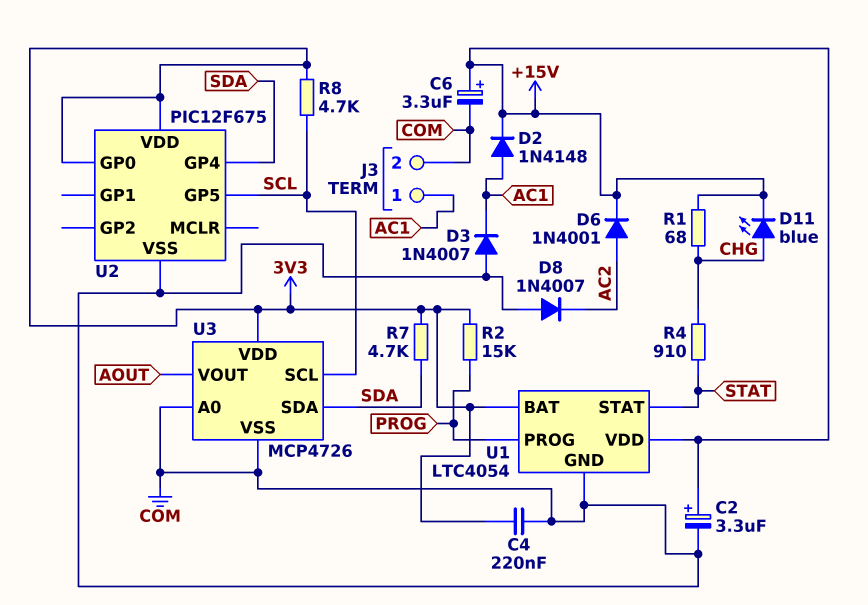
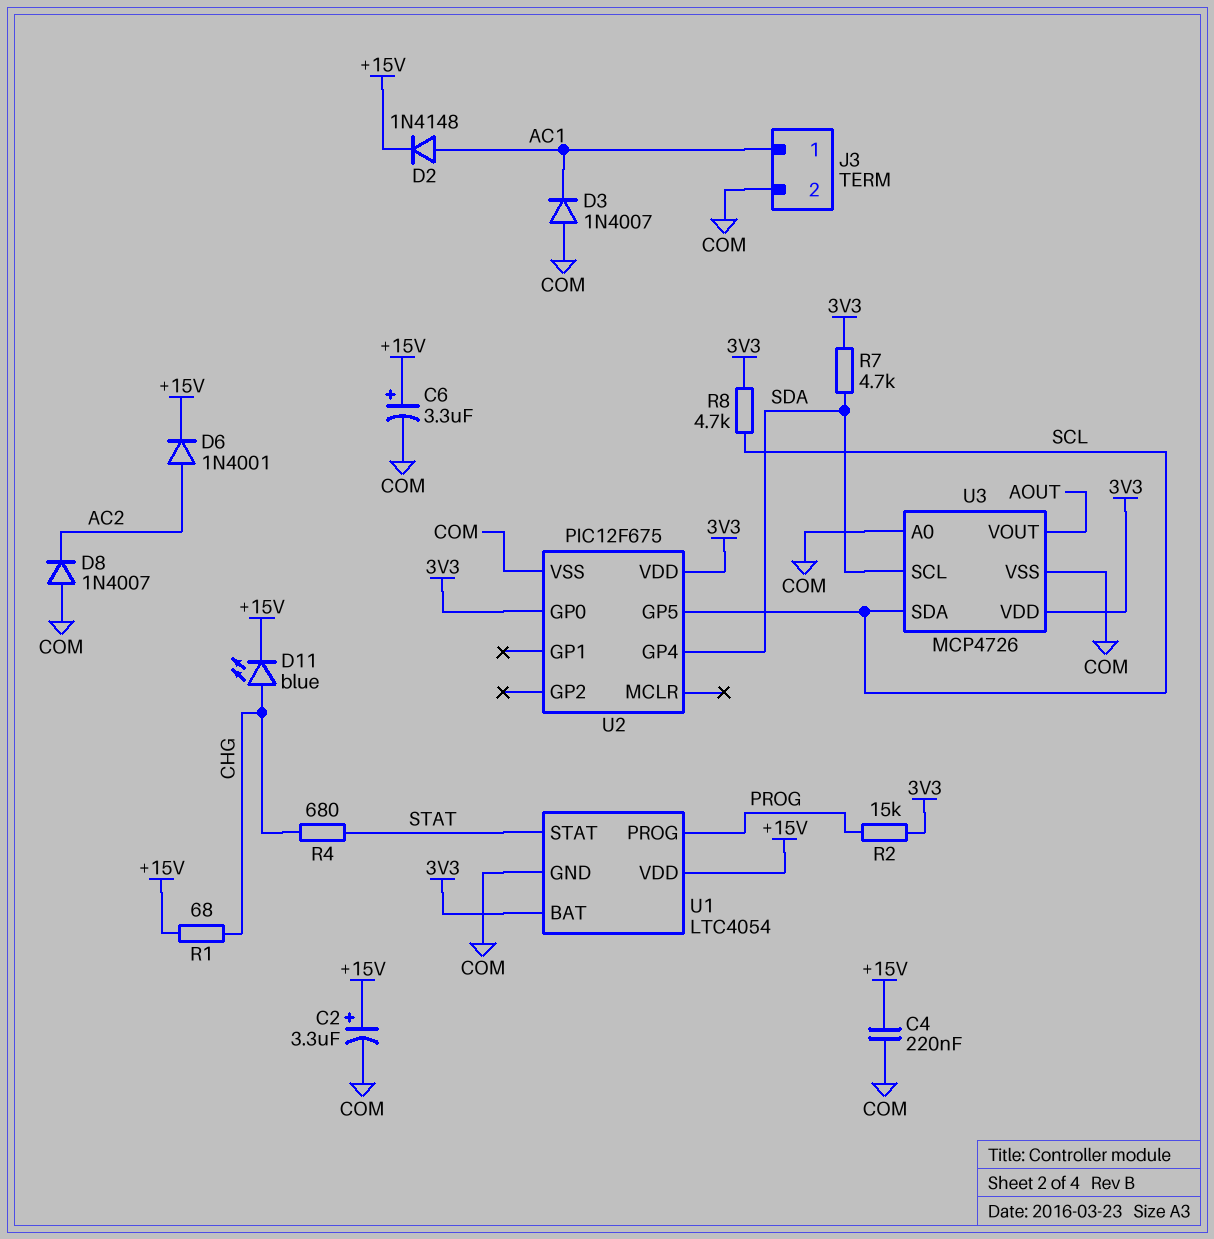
C4: 220nF (3V3, COM) -> 220nF (+15V, COM)
R4: 910 (CHG, STAT) -> 680 (CHG, STAT)
U3 pin SCL: SCL -> SDA
U3 pin SDA: SDA -> SCL

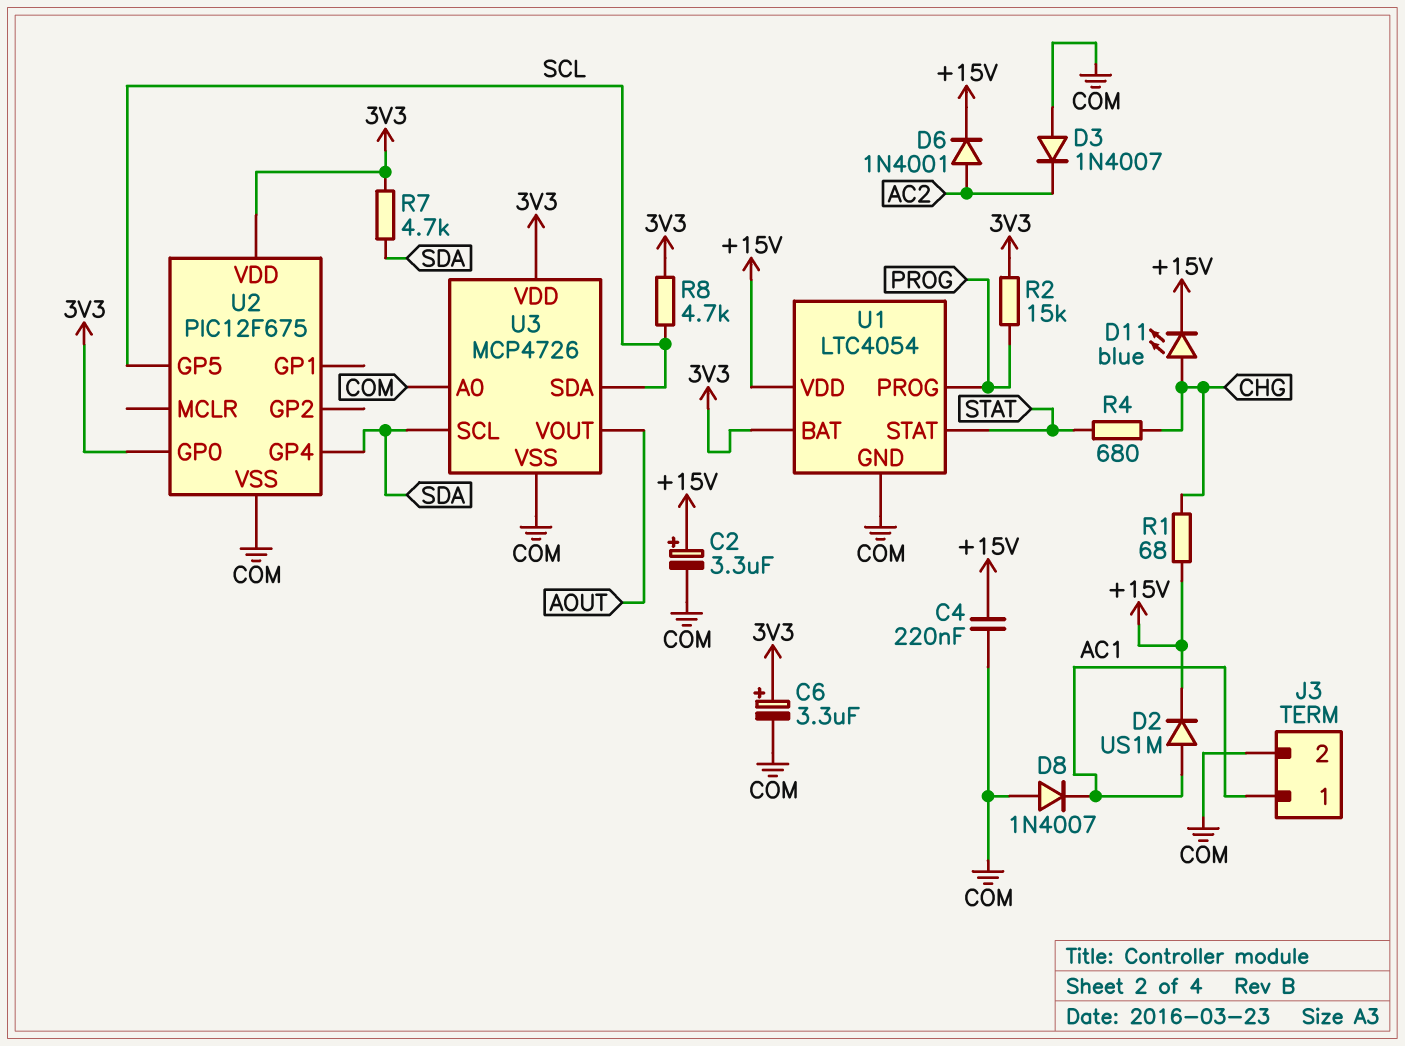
C6: 3.3uF (plus +15V, minus COM) -> 3.3uF (plus 3V3, minus COM)
D2: diode 1N4148 (A AC1, K +15V) -> diode US1M (A AC1, K +15V)
D3: diode 1N4007 (A COM, K AC1) -> diode 1N4007 (A COM, K AC2)
D8: diode 1N4007 (A COM, K AC2) -> diode 1N4007 (A COM, K AC1)

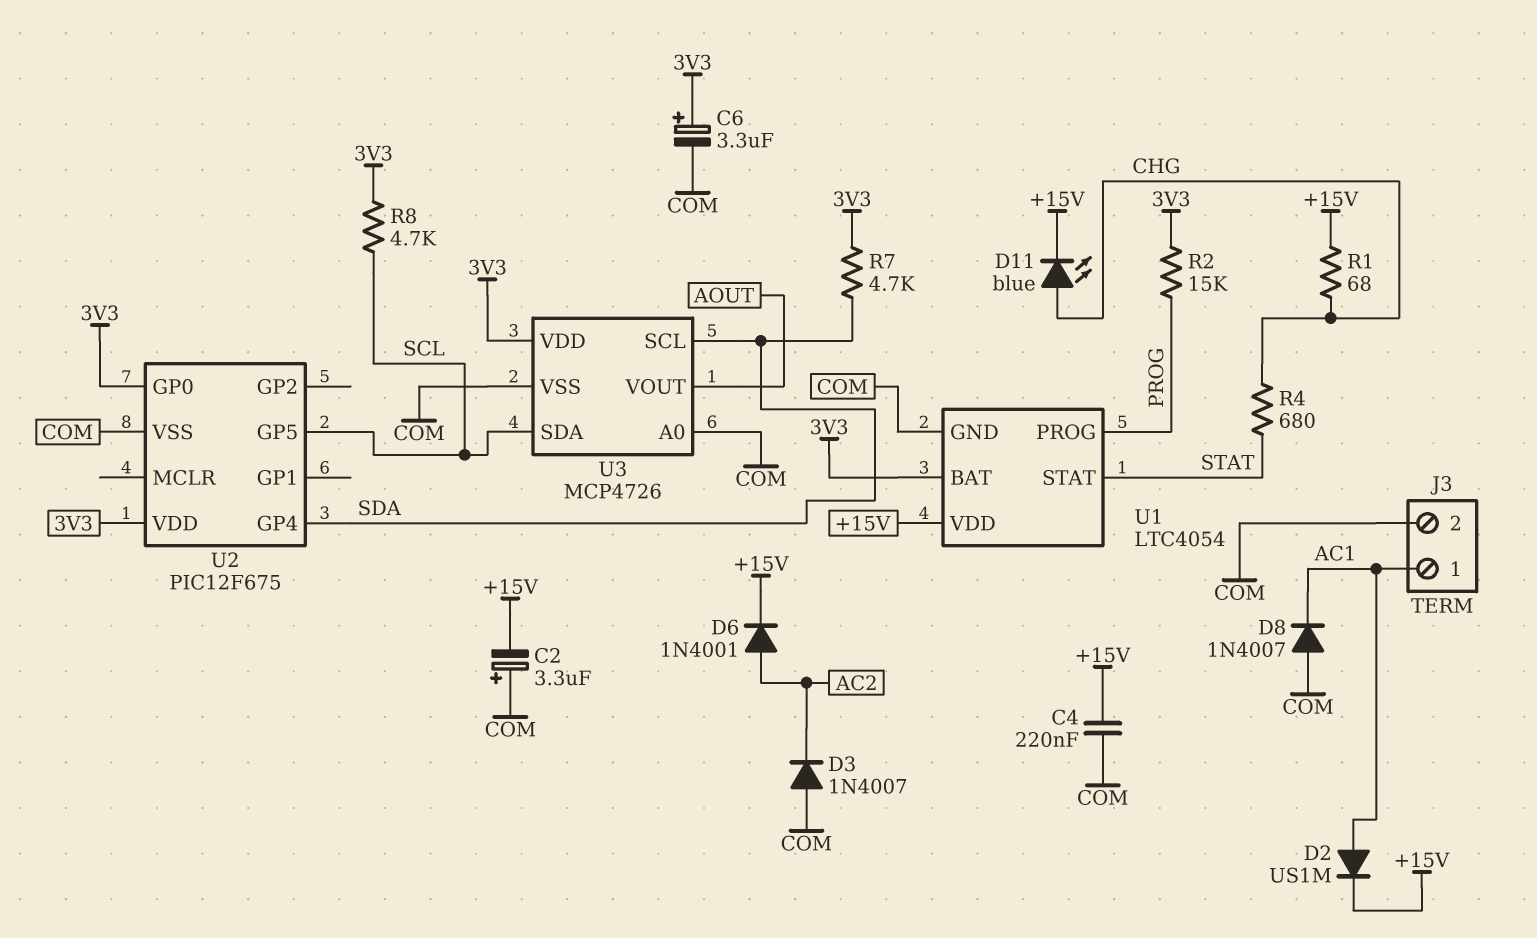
C2: 3.3uF (plus +15V, minus COM) -> 3.3uF (plus COM, minus +15V)

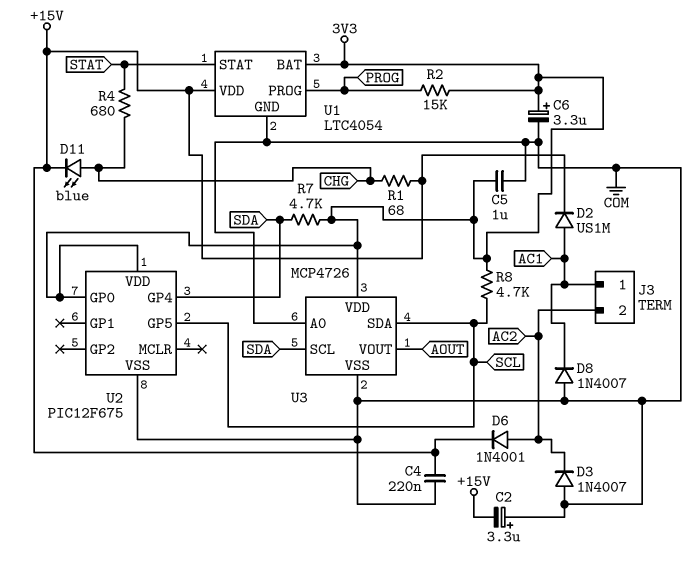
C5: none -> 1uF (3V3, COM)
J3 pin 2: COM -> AC2

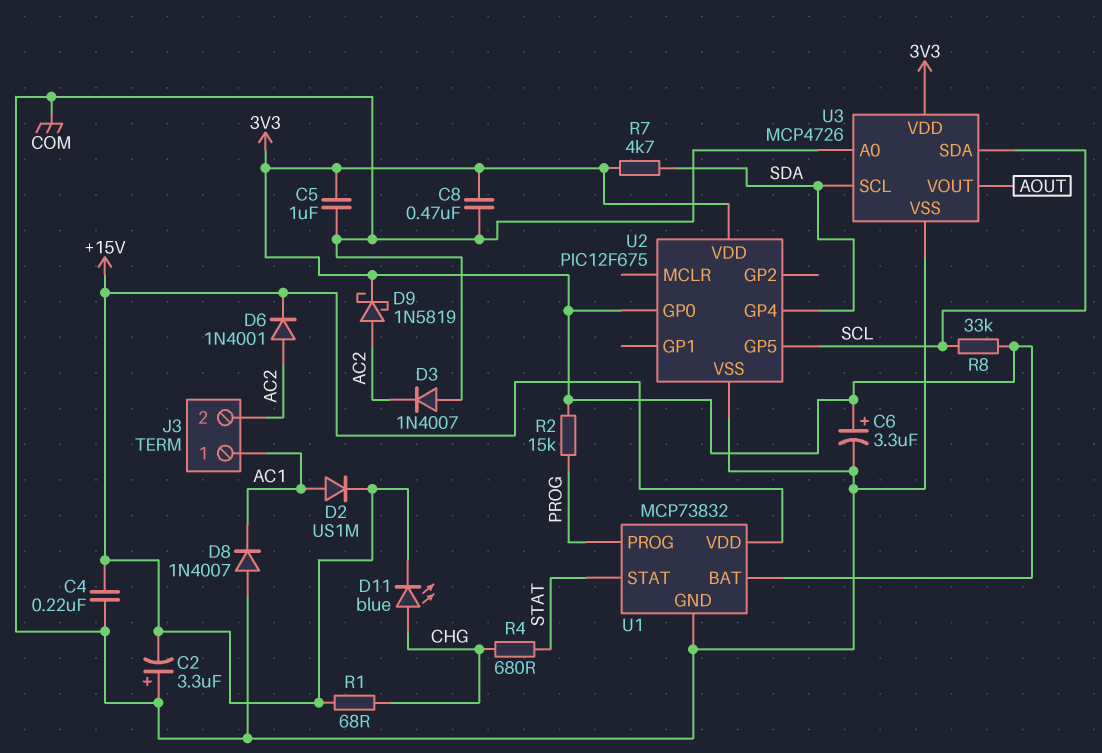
C8: none -> 470nF (3V3, COM)
D9: none -> schottky 1N5819 (A AC2, K 3V3)
R8: 4.7k (3V3, SCL) -> 33k (3V3, SCL)
U1: LTC4054 -> MCP73832

